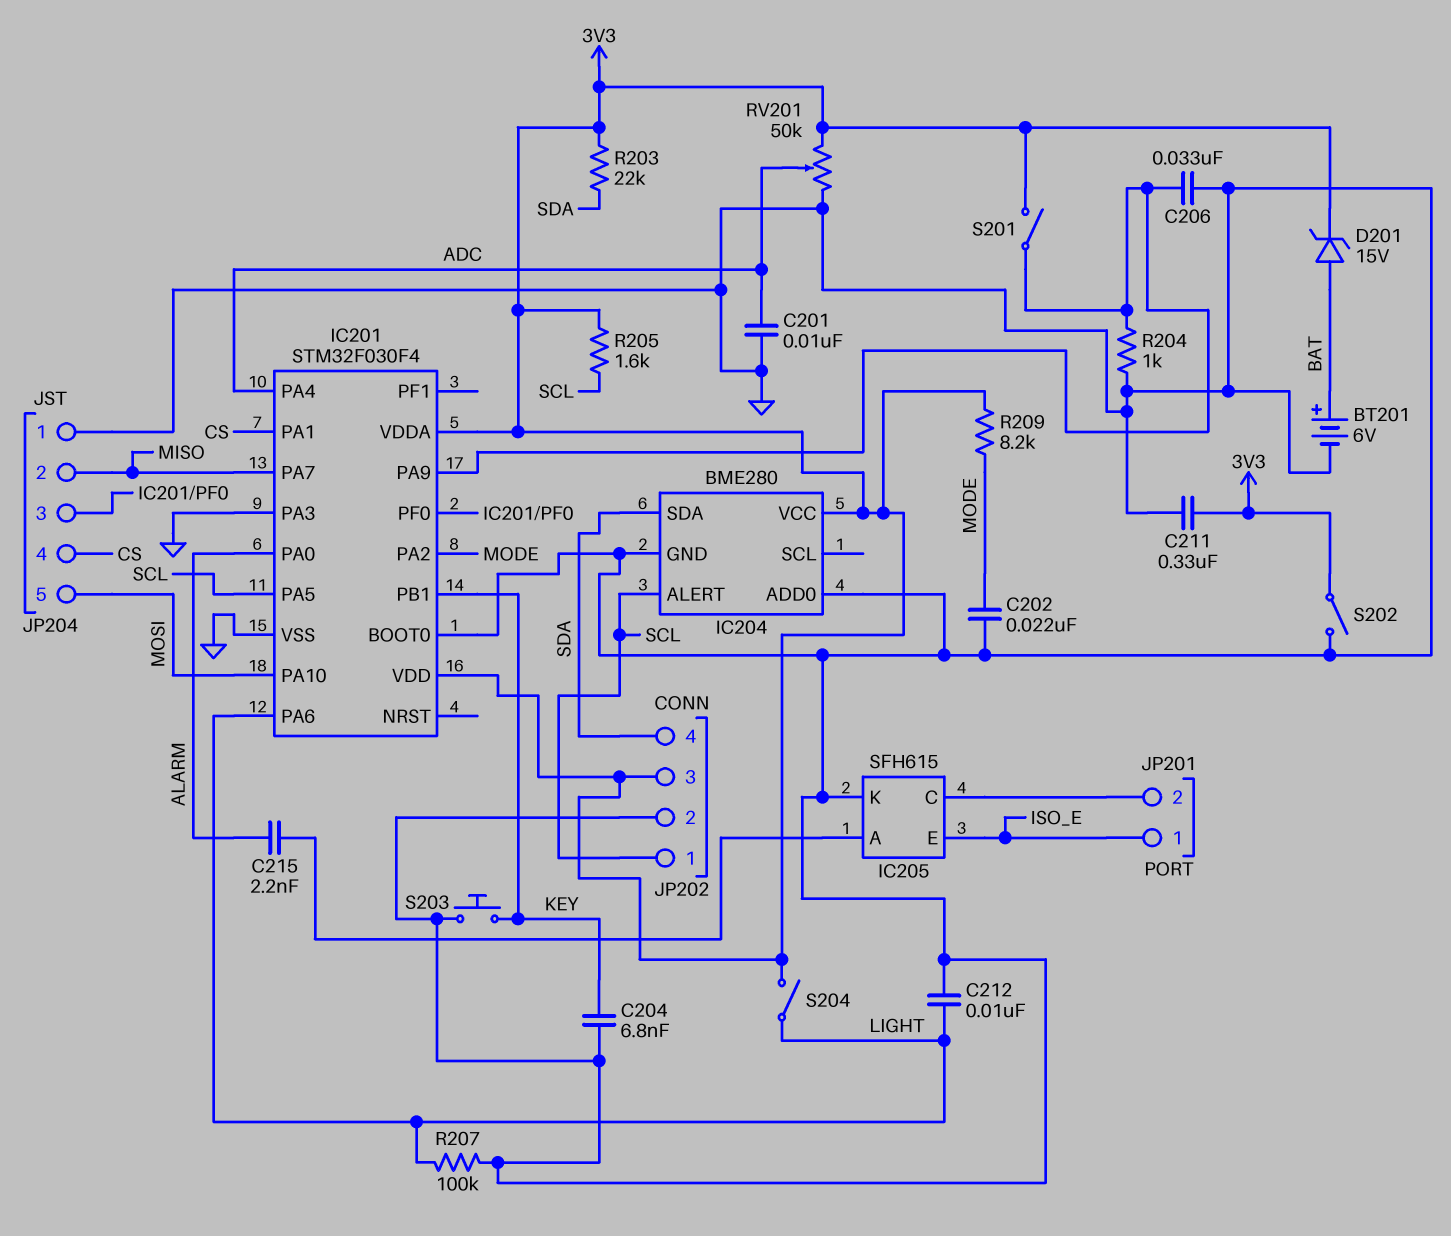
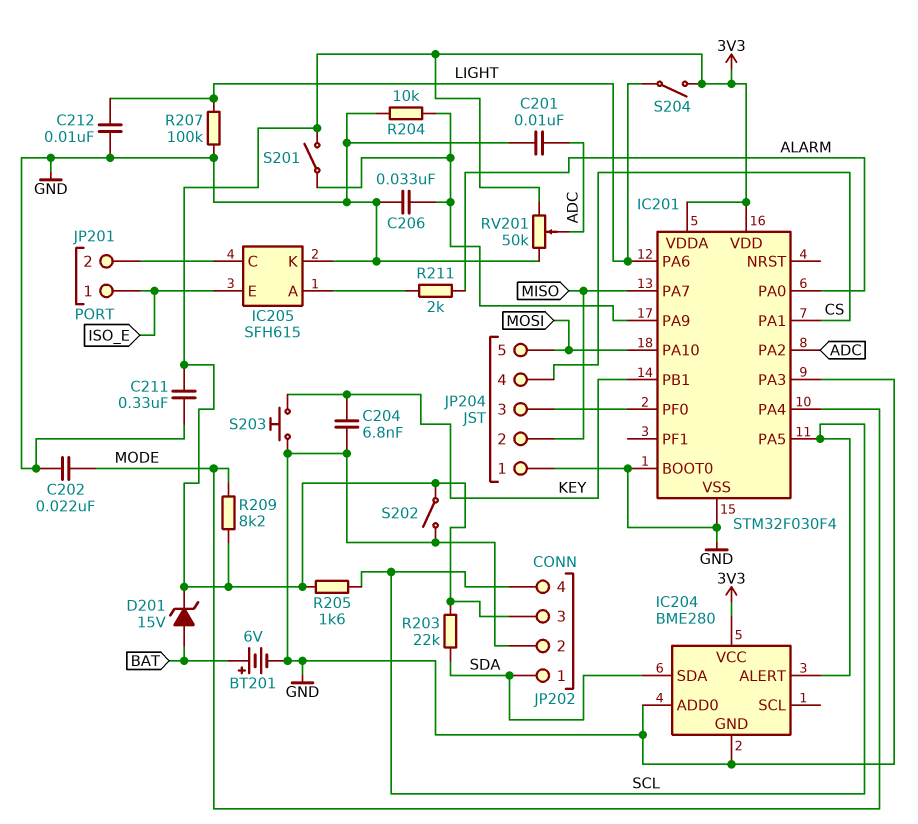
C215: 2.2nF (ALARM, IC205/A) -> none
IC201 pin PA2: MODE -> ADC
IC201 pin PA4: ADC -> MODE
JP202 pin 1: SCL -> SDA
JP202 pin 4: SDA -> SCL
R204: 1k (GND, IC201/PA9) -> 10k (GND, IC201/PA9)
R211: none -> 2k (ALARM, IC205/A)

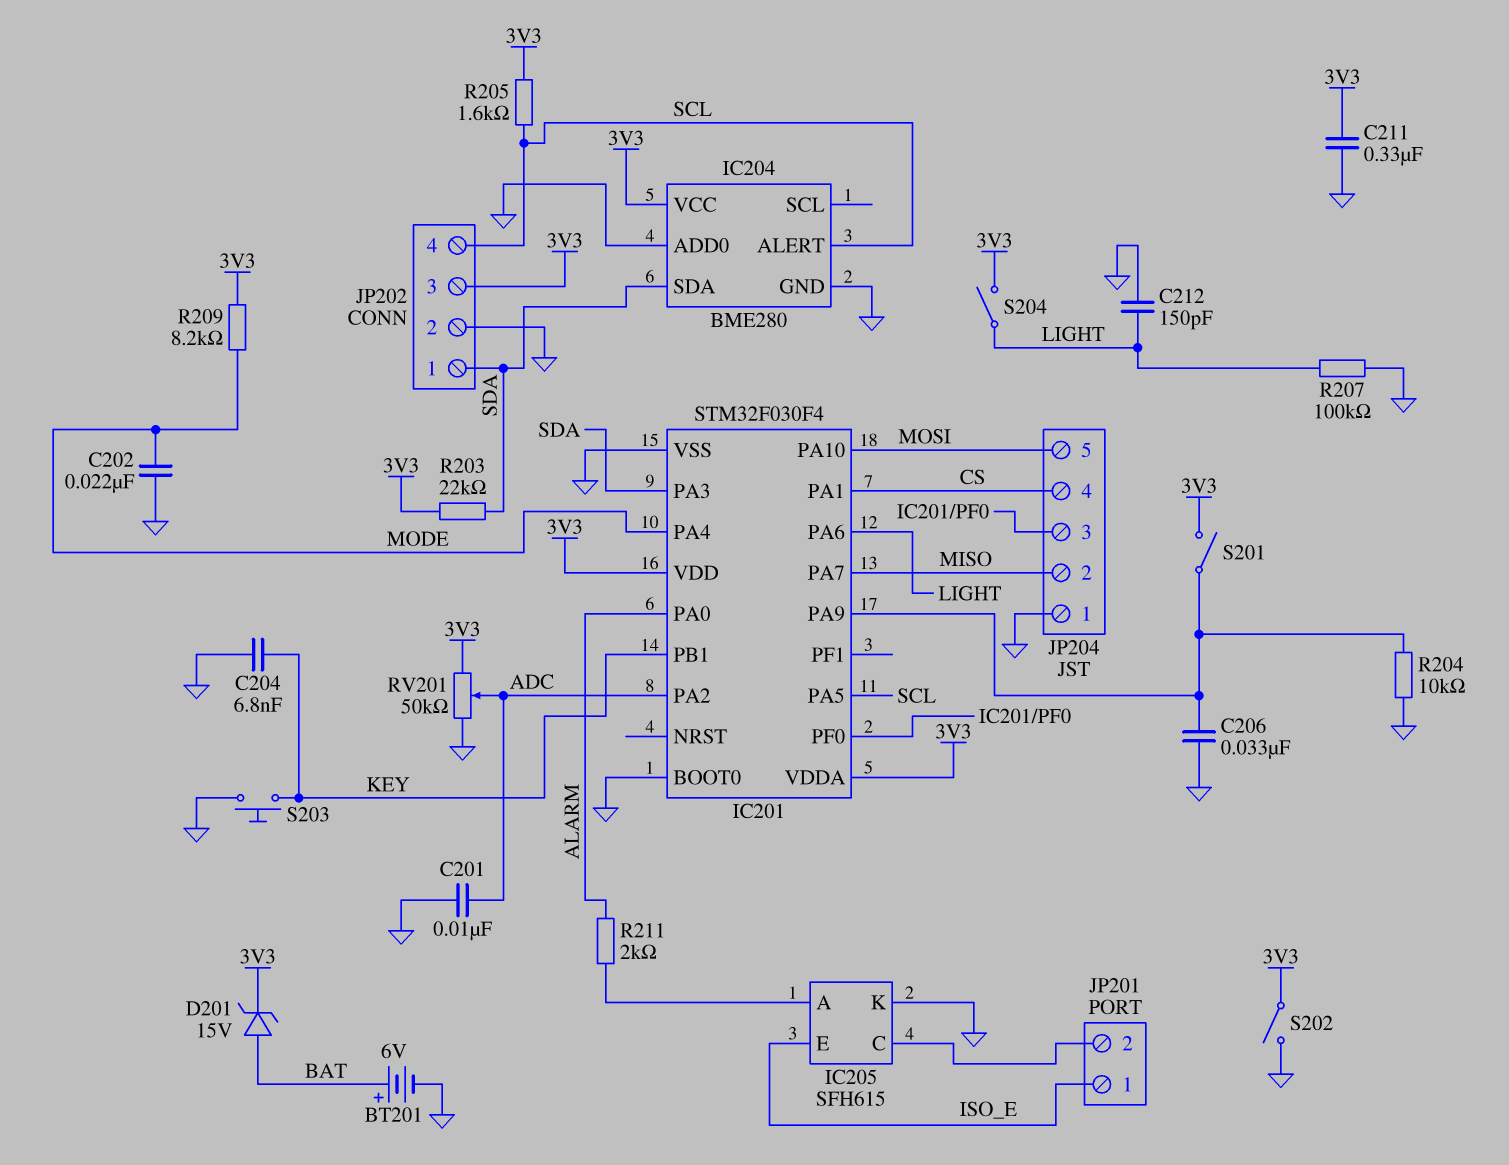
C212: 10nF (GND, LIGHT) -> 150pF (GND, LIGHT)
IC201 pin PA3: GND -> SDA

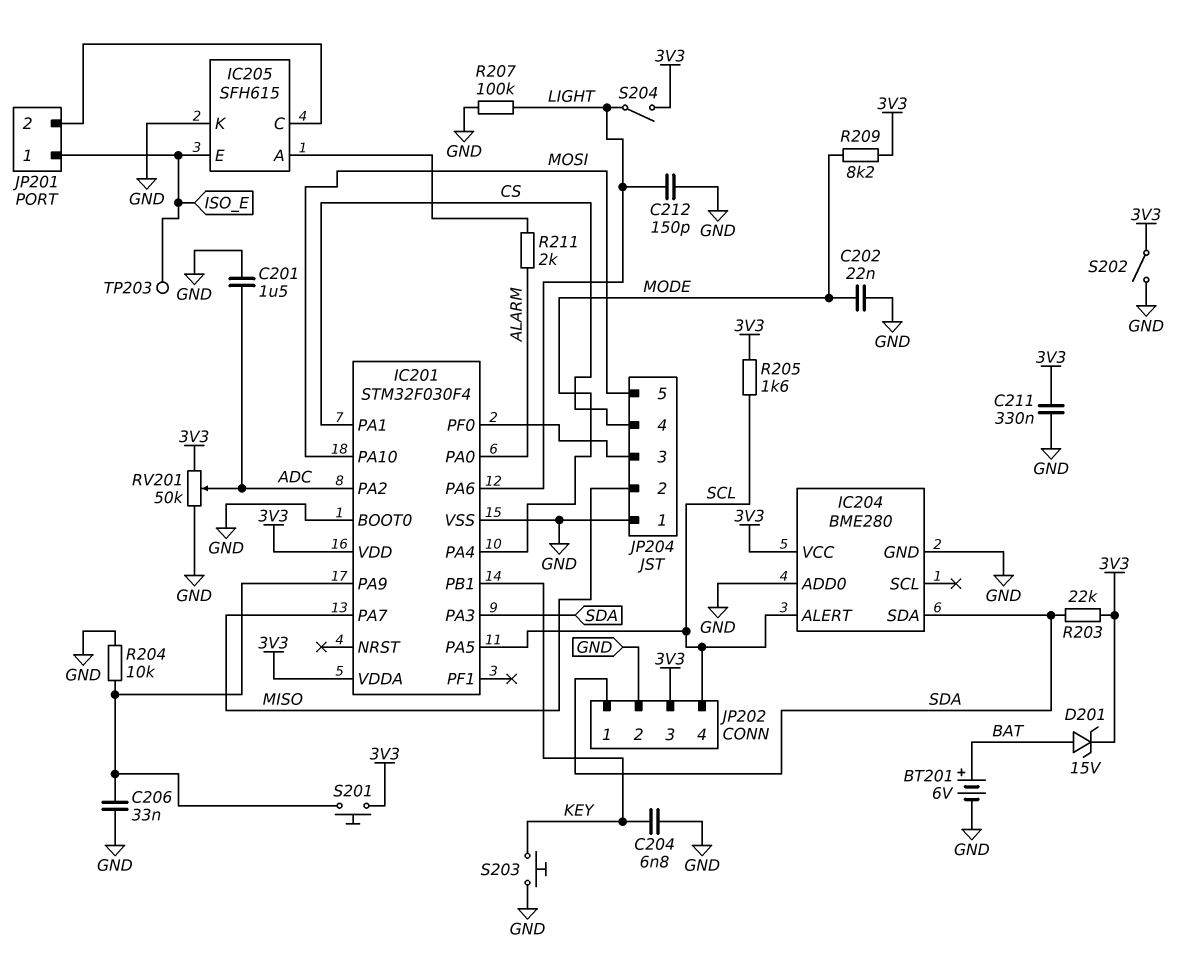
C201: 10nF (ADC, GND) -> 1.5uF (ADC, GND)
S201: switch (3V3, IC201/PA9) -> button (3V3, IC201/PA9)
TP203: none -> test point (ISO_E)

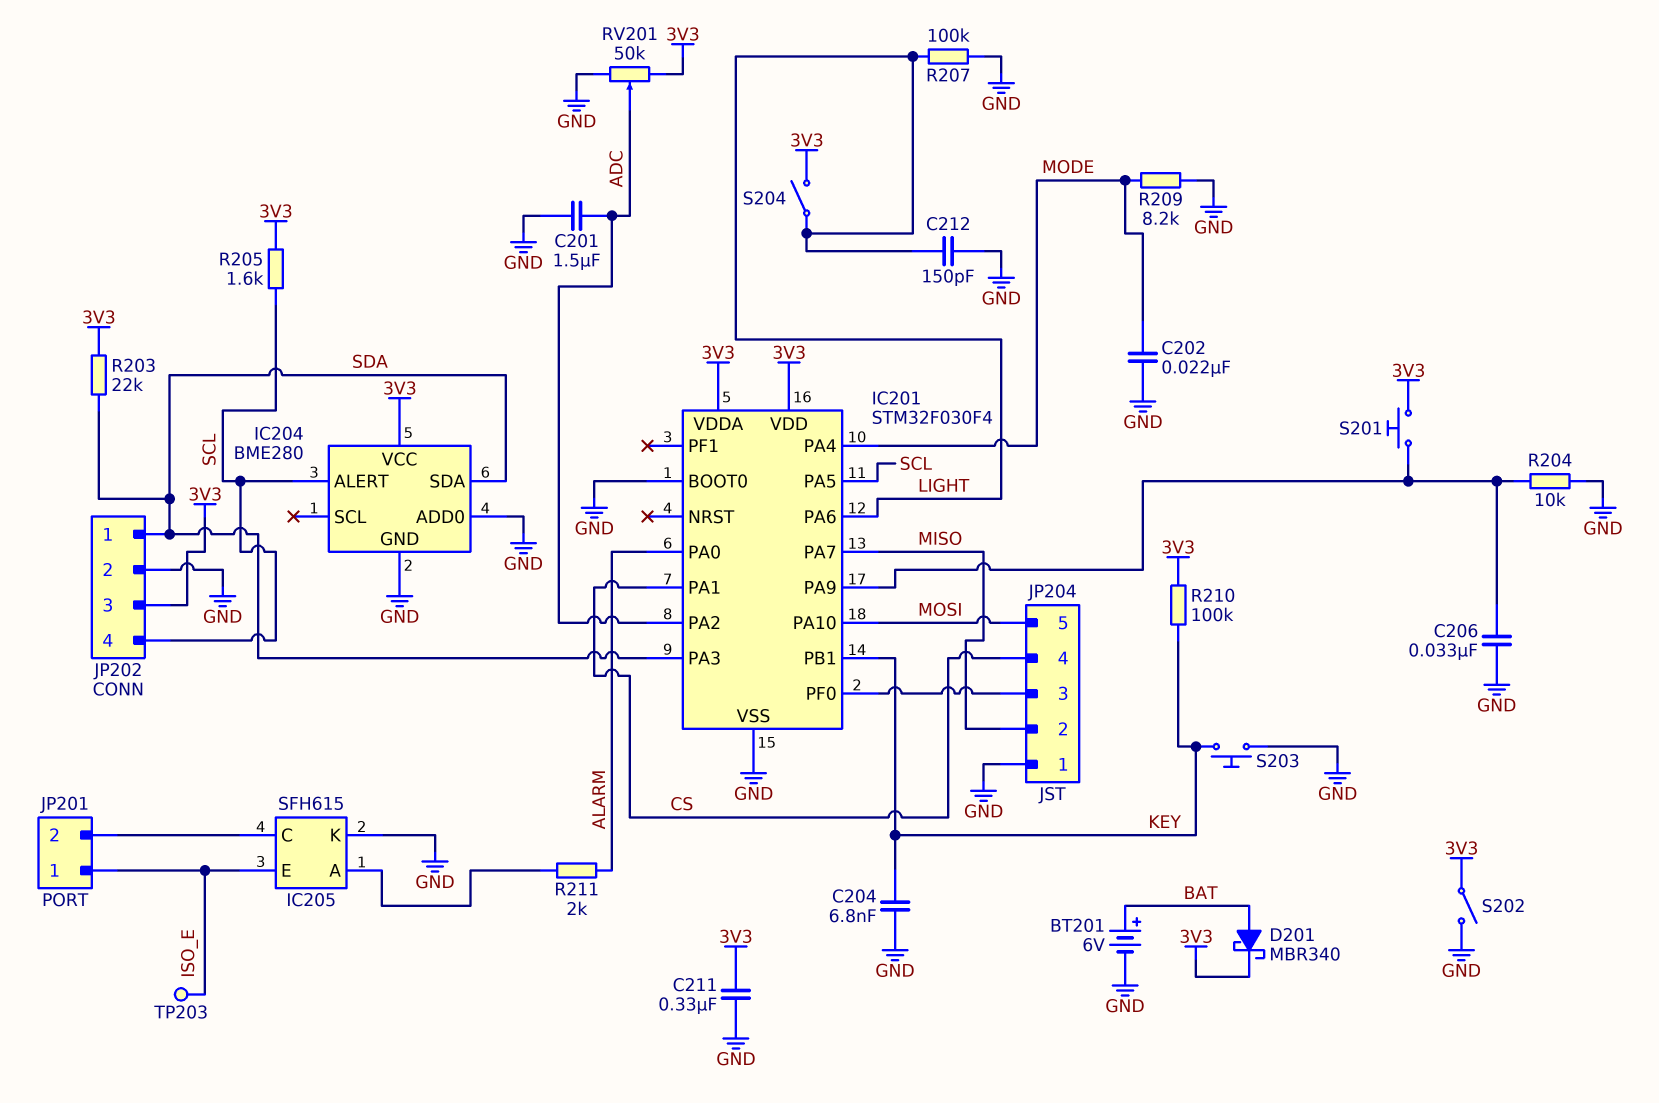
D201: zener 15V (A BAT, K 3V3) -> schottky MBR340 (A BAT, K 3V3)
R209: 8.2k (3V3, MODE) -> 8.2k (GND, MODE)
R210: none -> 100k (3V3, KEY)

